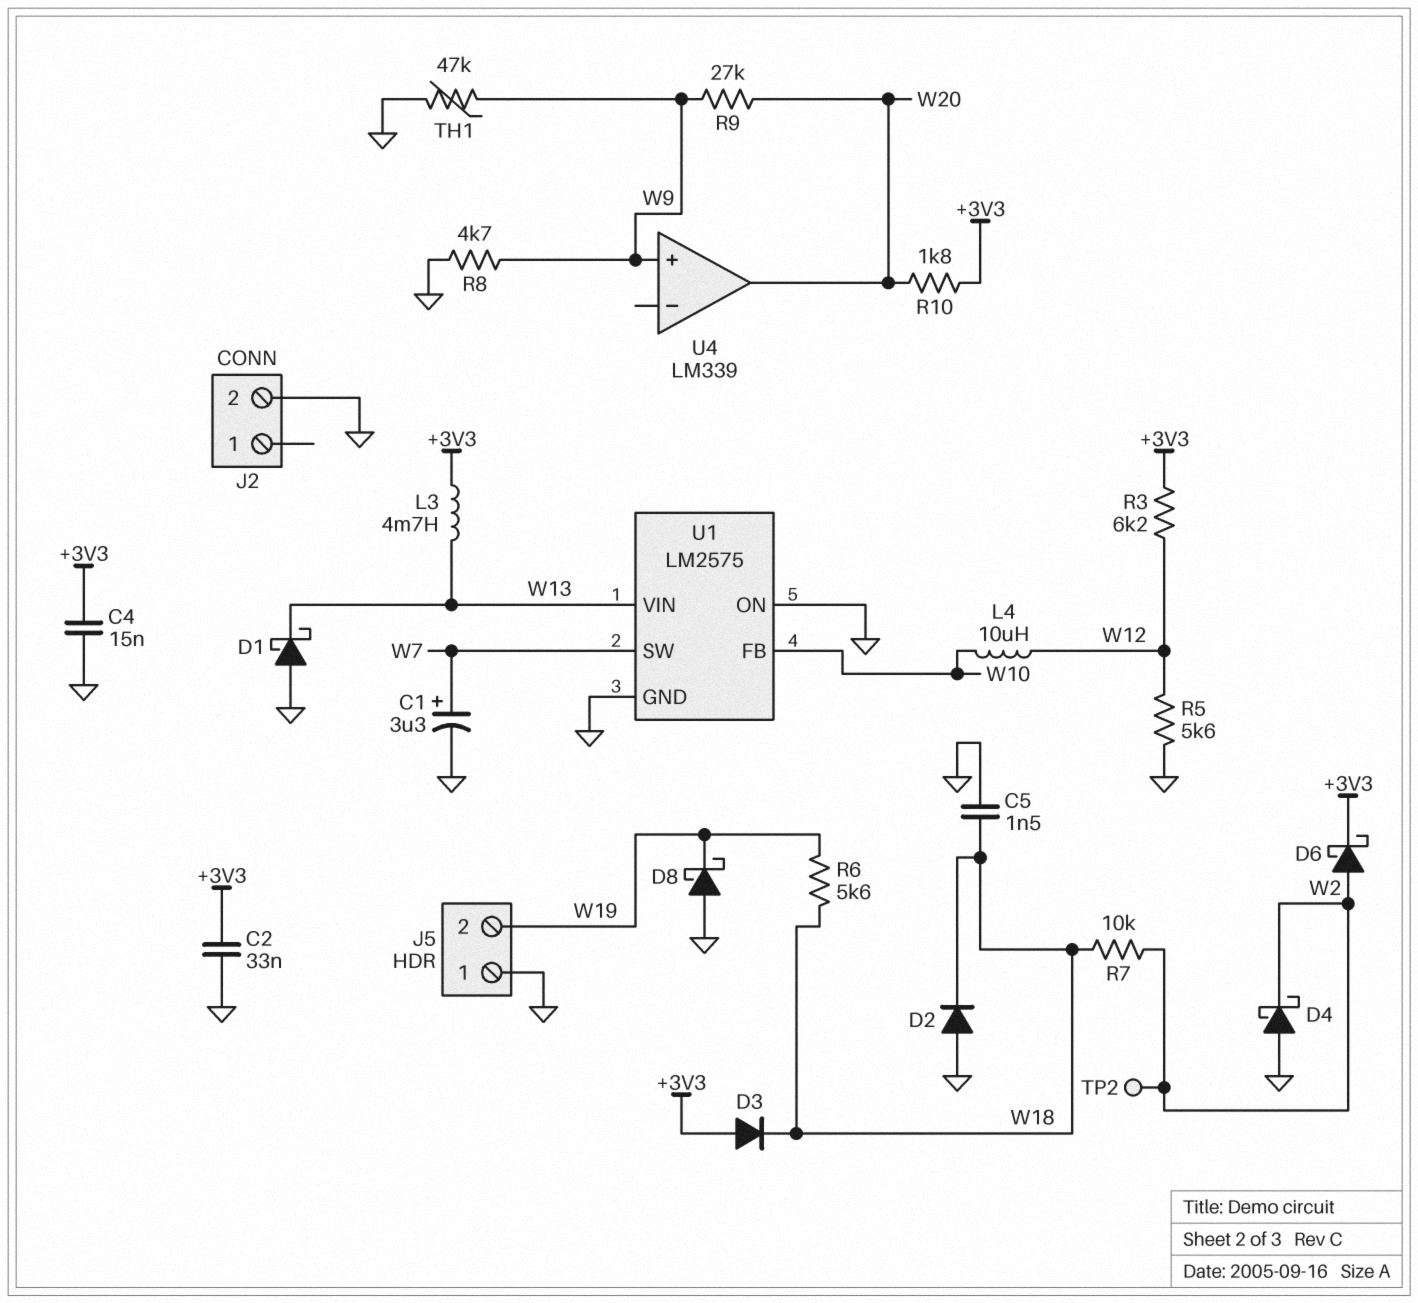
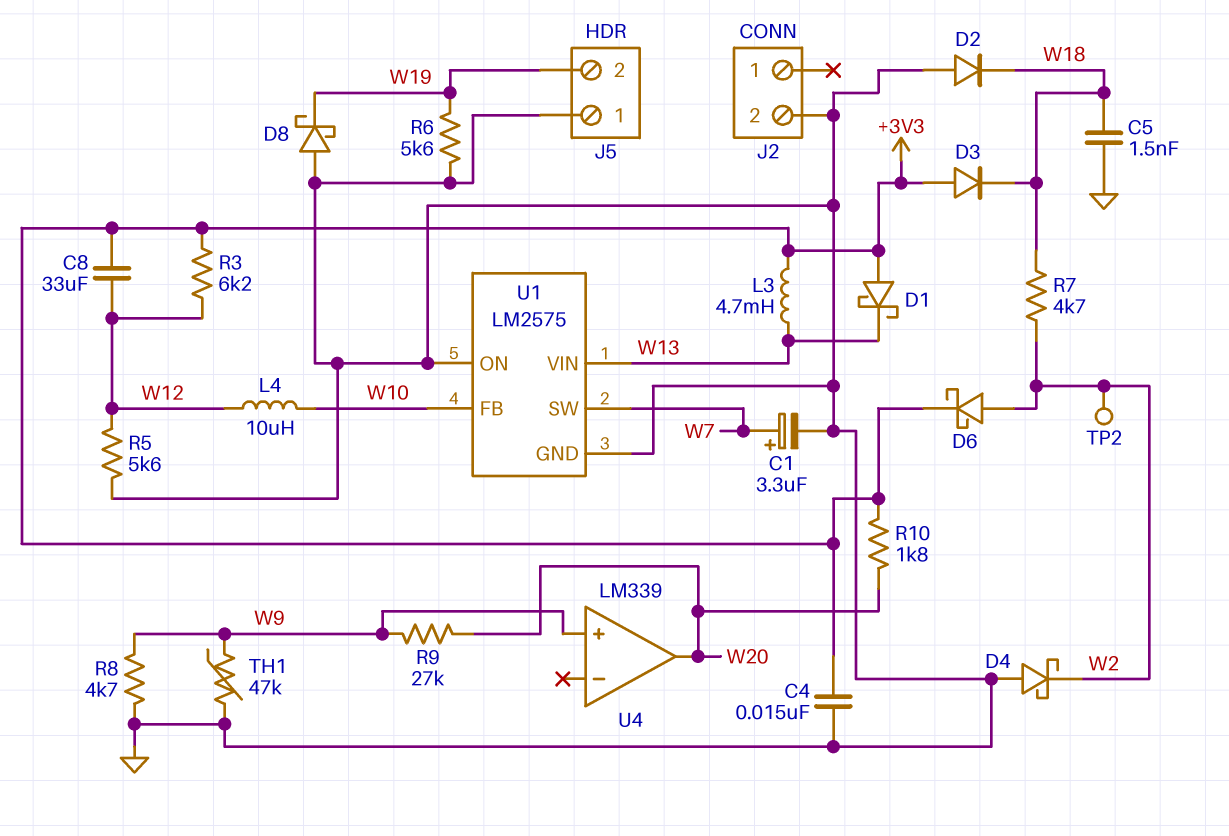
C2: 33nF (+3V3, GND) -> none
C8: none -> 33uF (+3V3, W12)
D1: schottky (A GND, K W13) -> schottky (A +3V3, K W13)
R6: 5.6k (W18, W19) -> 5.6k (GND, W19)
R7: 10k (W2, W18) -> 4.7k (W2, W18)

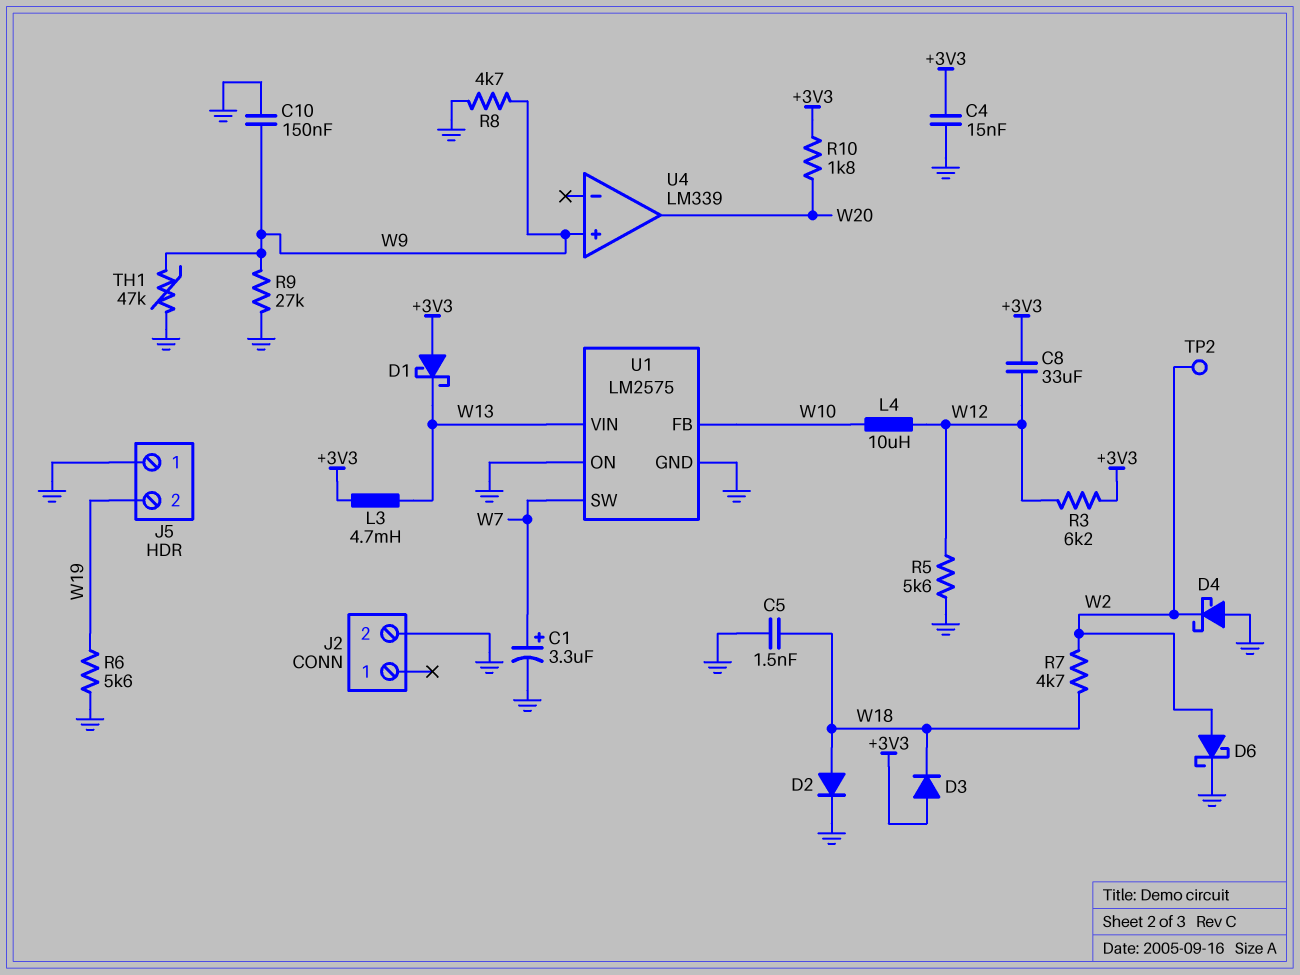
C10: none -> 150nF (GND, W9)
D2: diode (A GND, K W18) -> diode (A W18, K GND)
D6: schottky (A W2, K +3V3) -> schottky (A W2, K GND)
D8: schottky (A GND, K W19) -> none
R9: 27k (W9, W20) -> 27k (GND, W9)

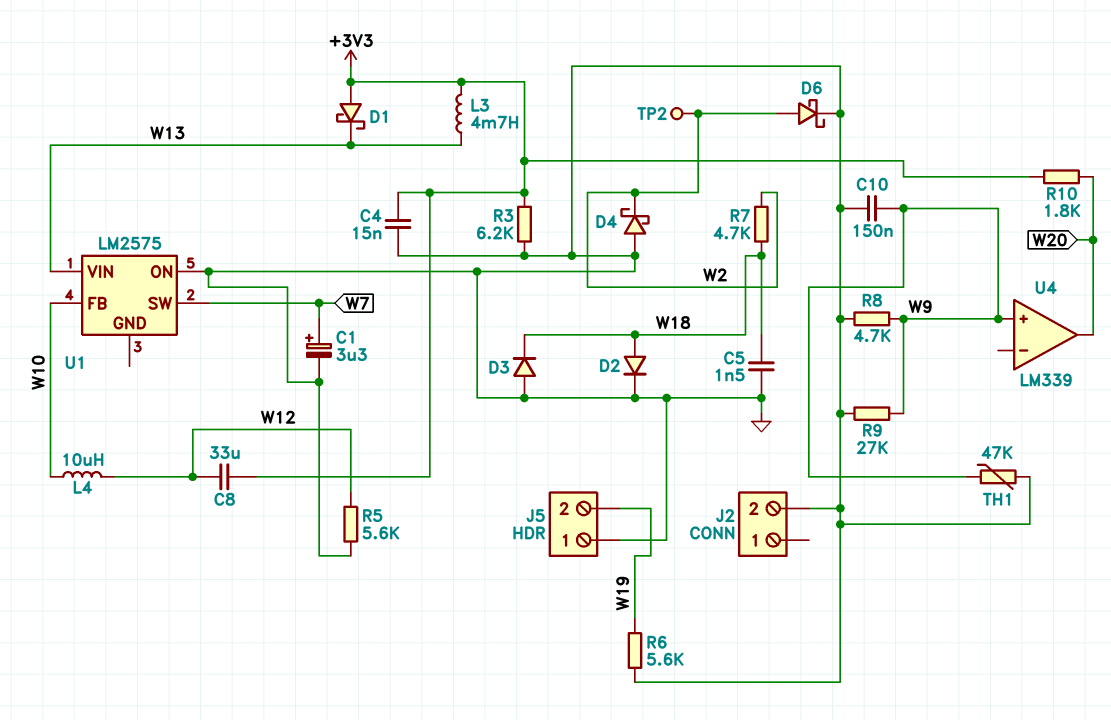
D3: diode (A +3V3, K W18) -> diode (A GND, K W18)
R3: 6.2k (+3V3, W12) -> 6.2k (+3V3, GND)
U1 pin GND: GND -> none

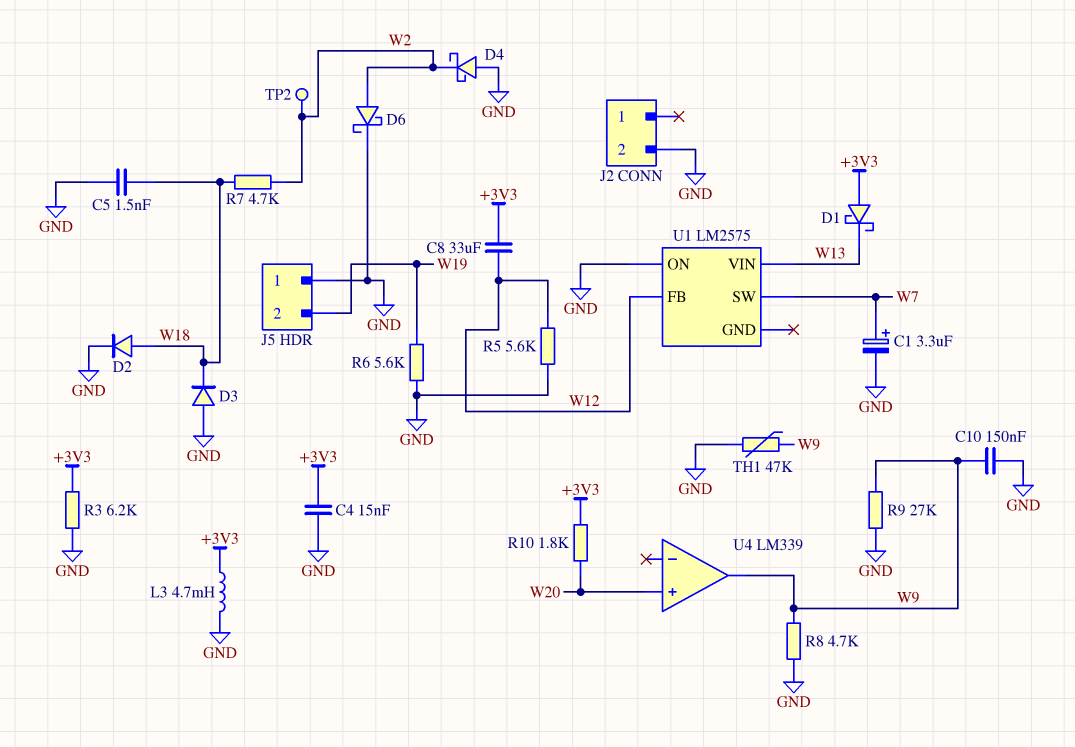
L3: 4.7mH (+3V3, W13) -> 4.7mH (+3V3, GND)
L4: 10uH (W10, W12) -> none
U1 pin FB: W10 -> W12
U4 pin in+: W9 -> W20
U4 pin out: W20 -> W9

